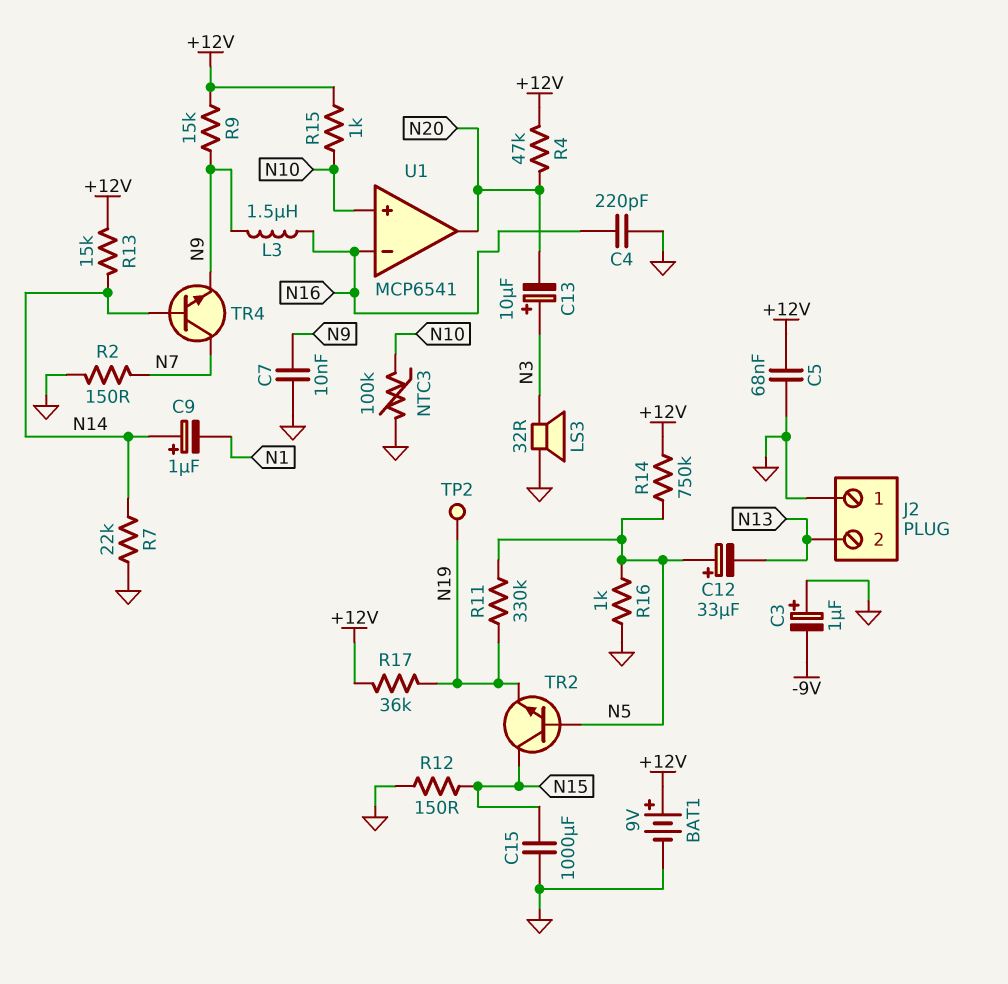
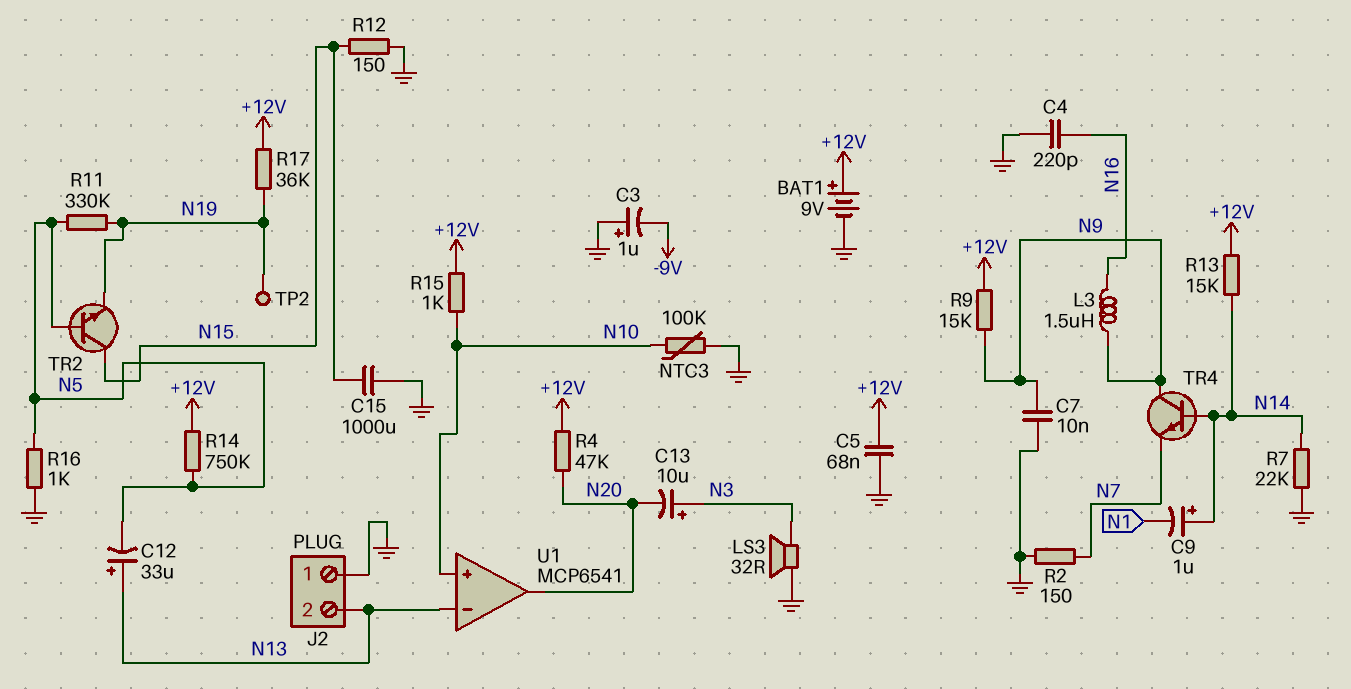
C12: 33uF (plus N5, minus N13) -> 33uF (plus N13, minus N5)
TR4: NPN (B N14, C N7, E N9) -> NPN (B N14, C N9, E N7)
U1 pin in-: N16 -> N13

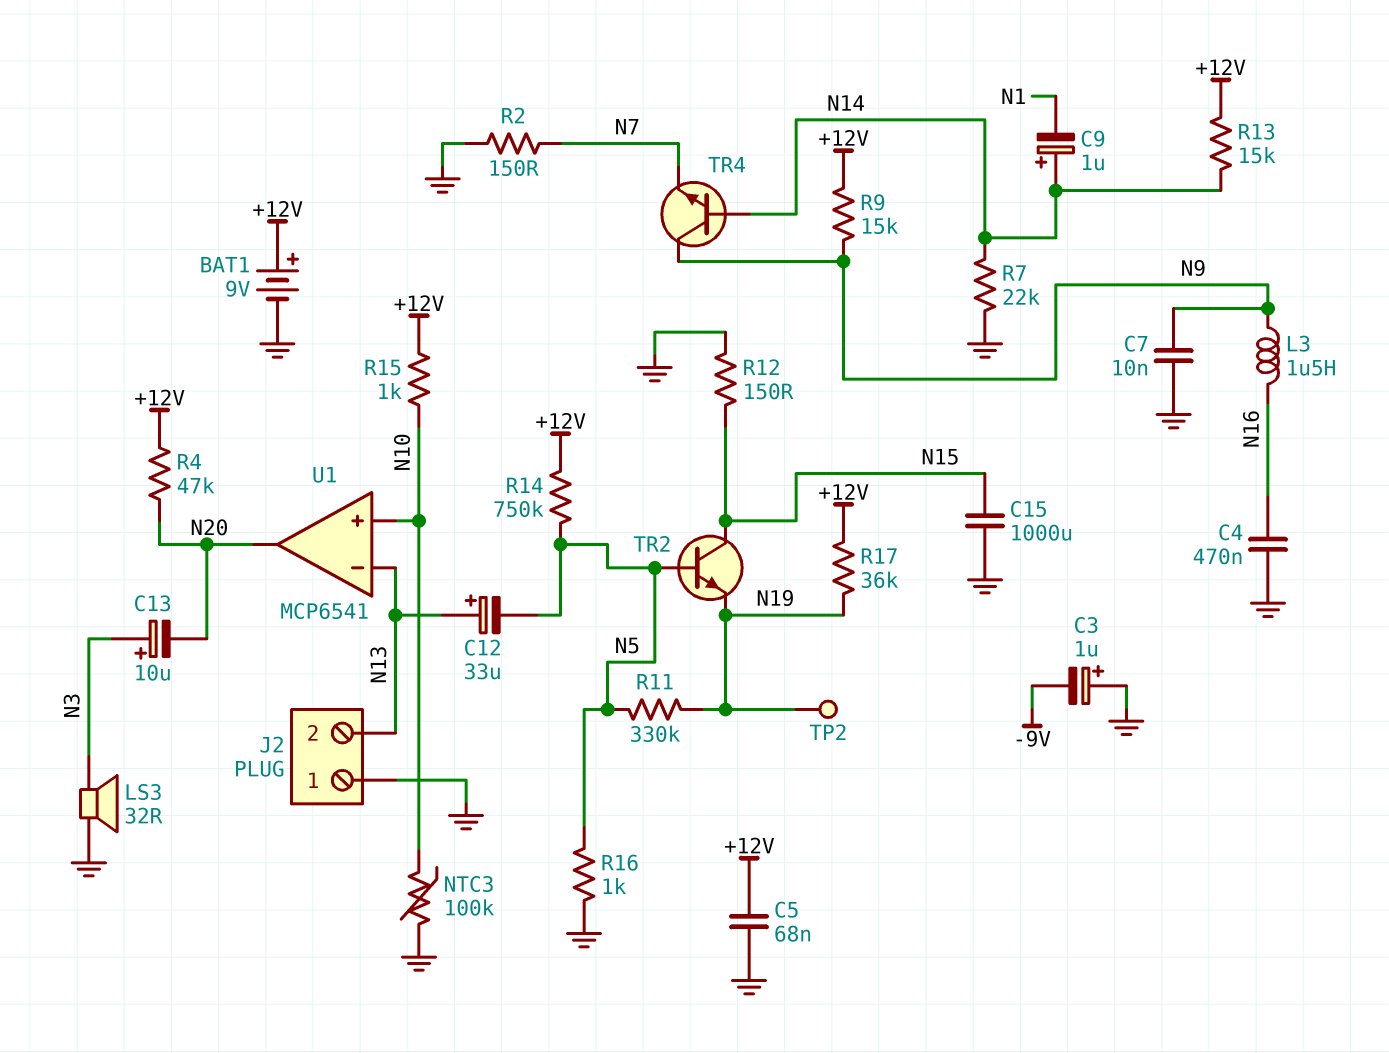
C4: 220pF (GND, N16) -> 470nF (GND, N16)

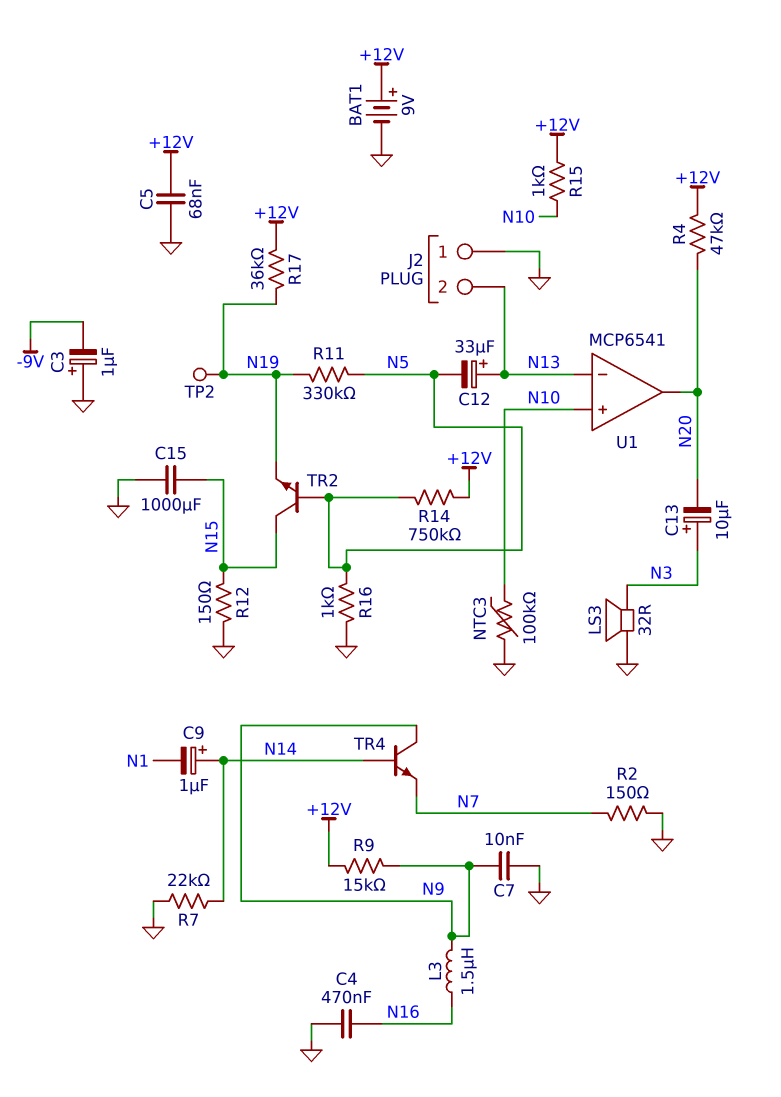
R13: 15k (+12V, N14) -> none

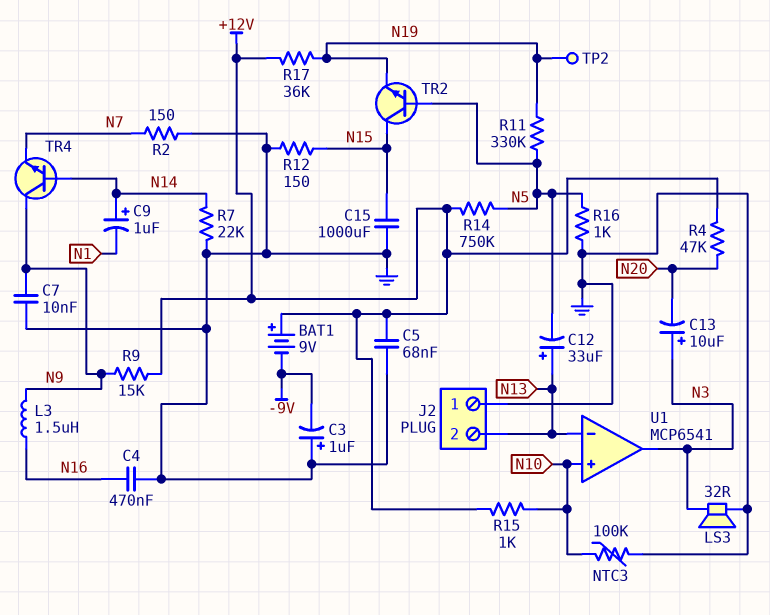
BAT1: 9V (plus +12V, minus GND) -> 9V (plus +12V, minus -9V)
U1 pin out: N20 -> N3

